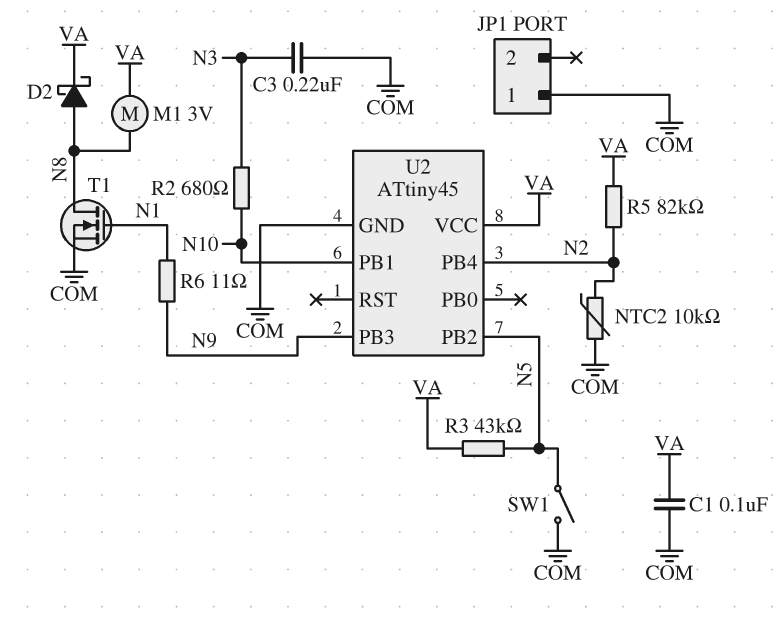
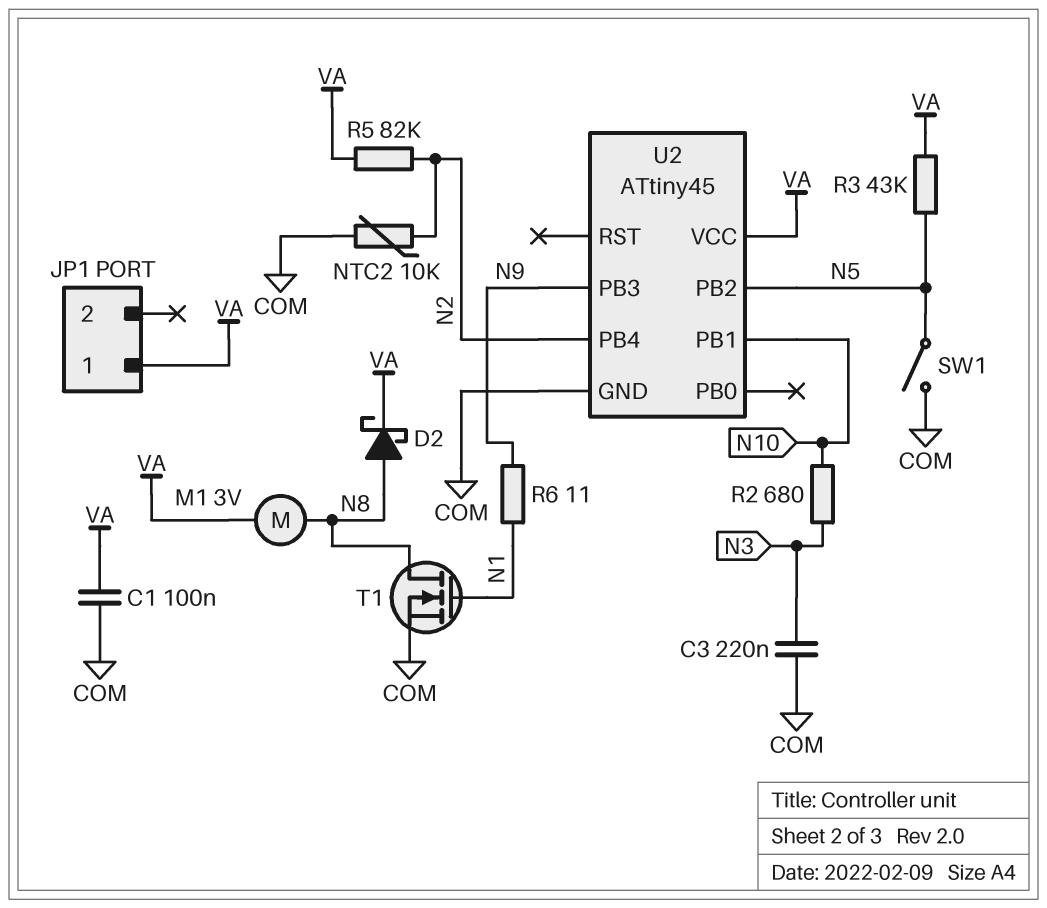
JP1 pin 1: COM -> VA

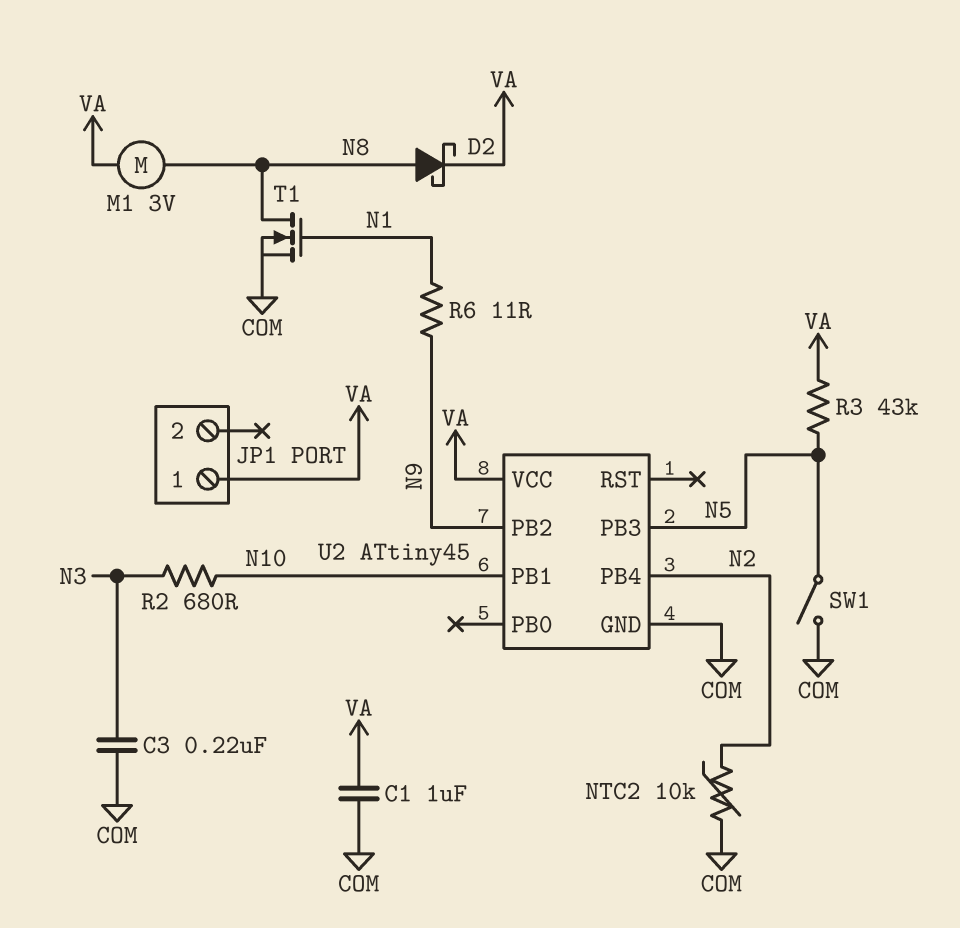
C1: 100nF (COM, VA) -> 1uF (COM, VA)
R5: 82k (N2, VA) -> none
U2 pin PB2: N5 -> N9
U2 pin PB3: N9 -> N5

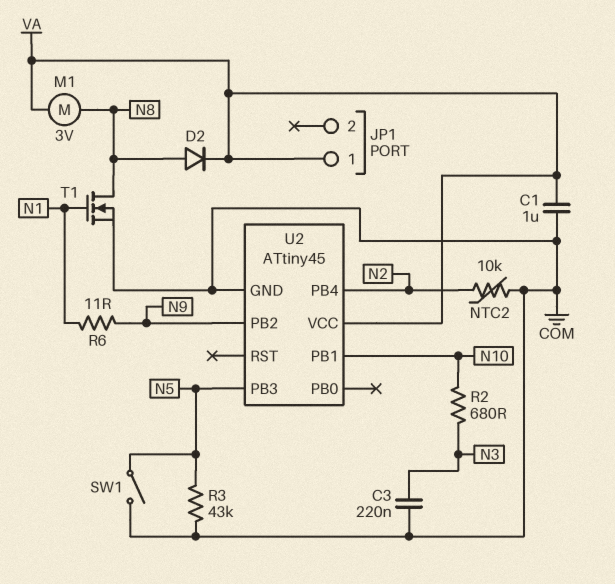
D2: schottky (A N8, K VA) -> diode (A N8, K VA)
R3: 43k (N5, VA) -> 43k (COM, N5)

